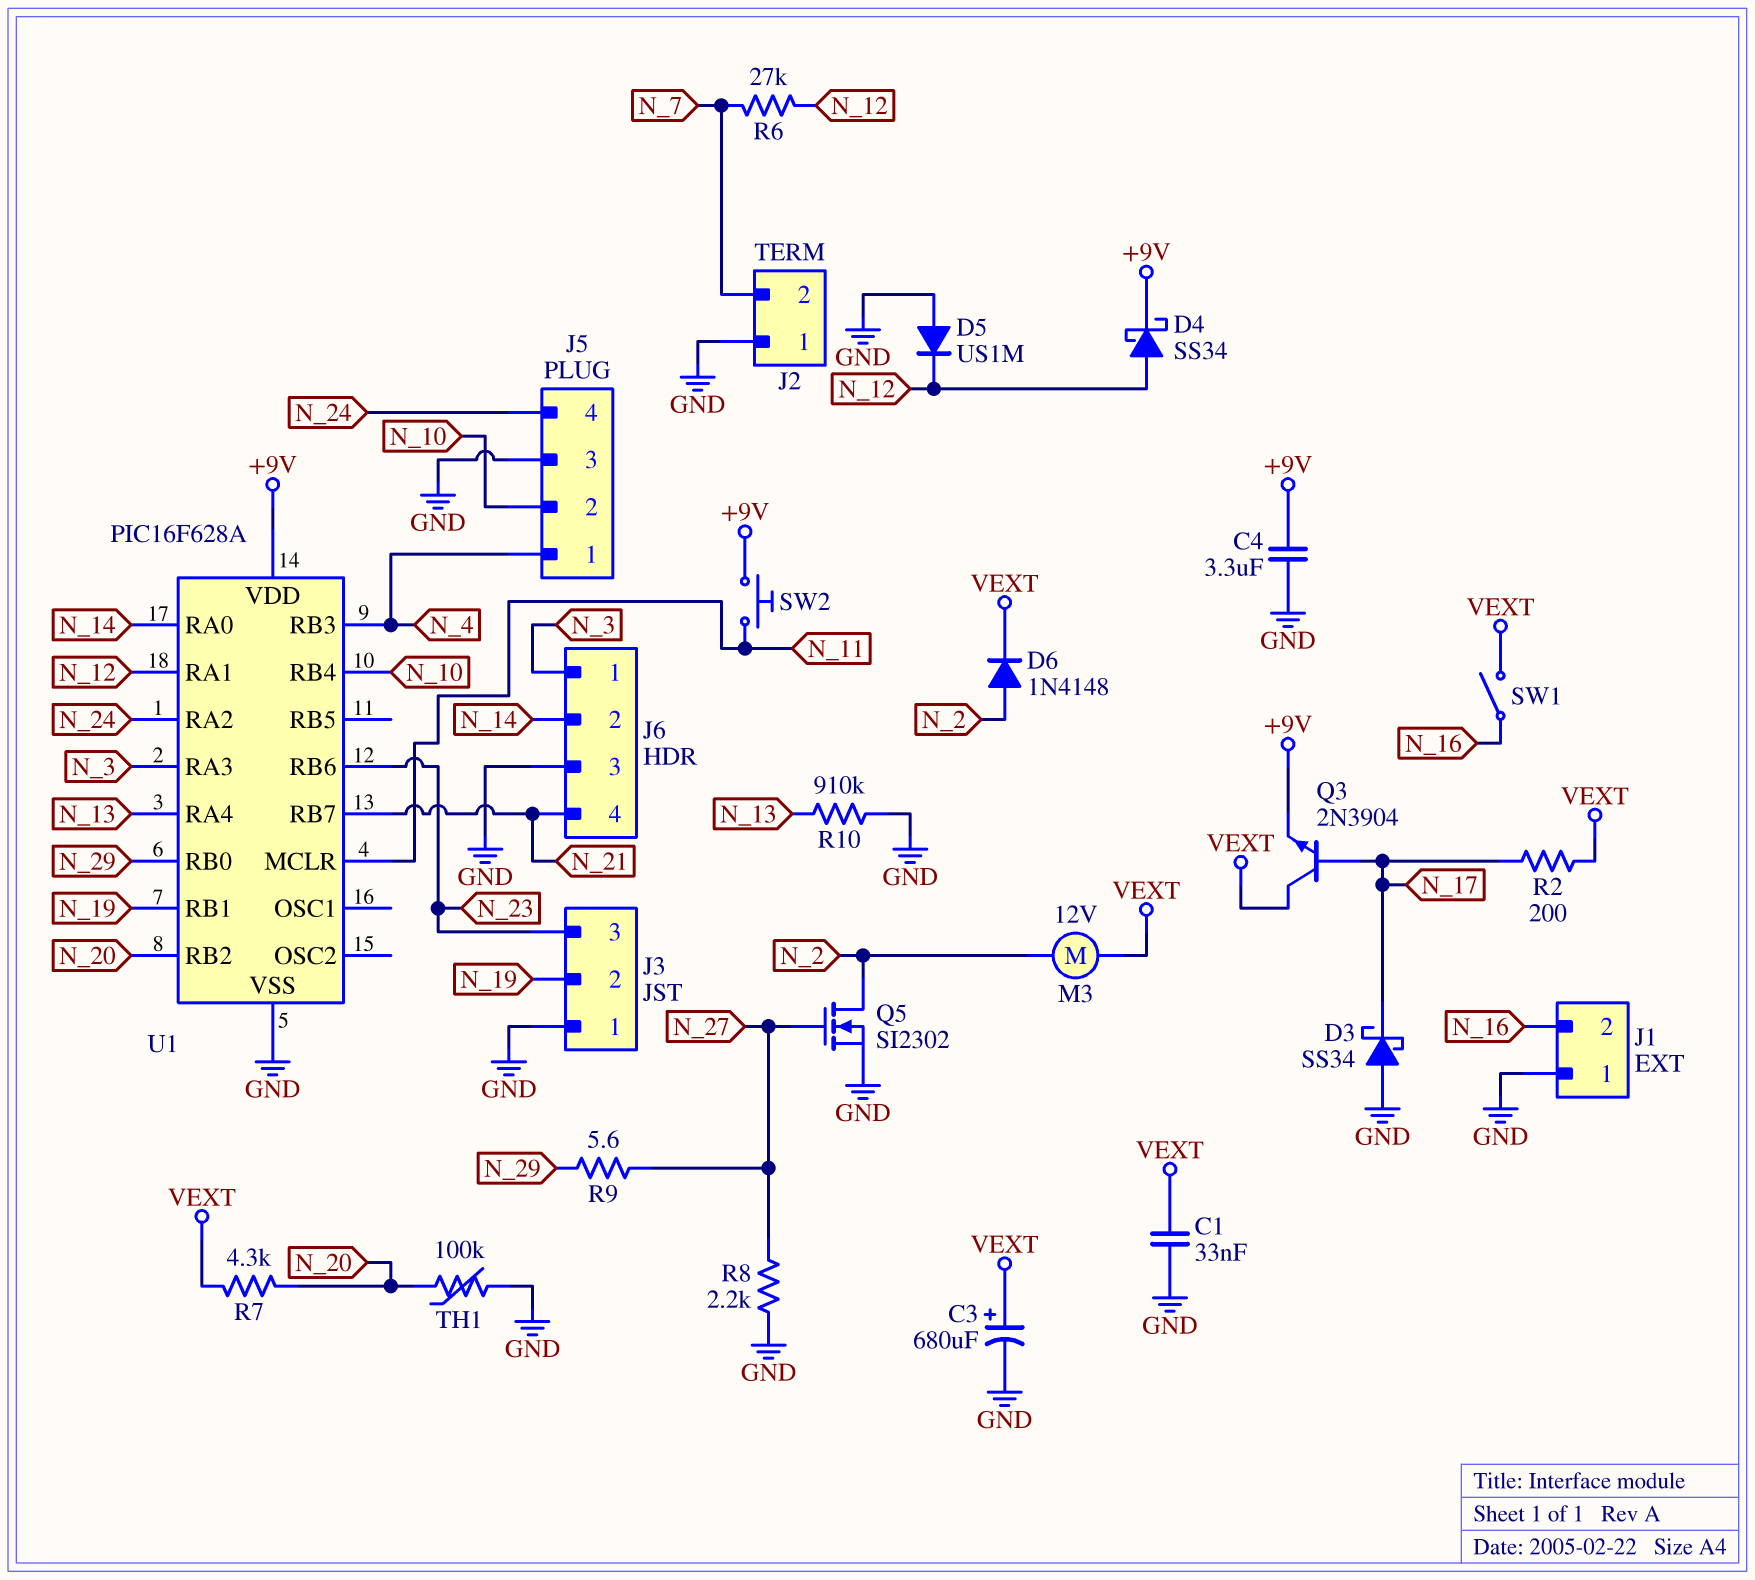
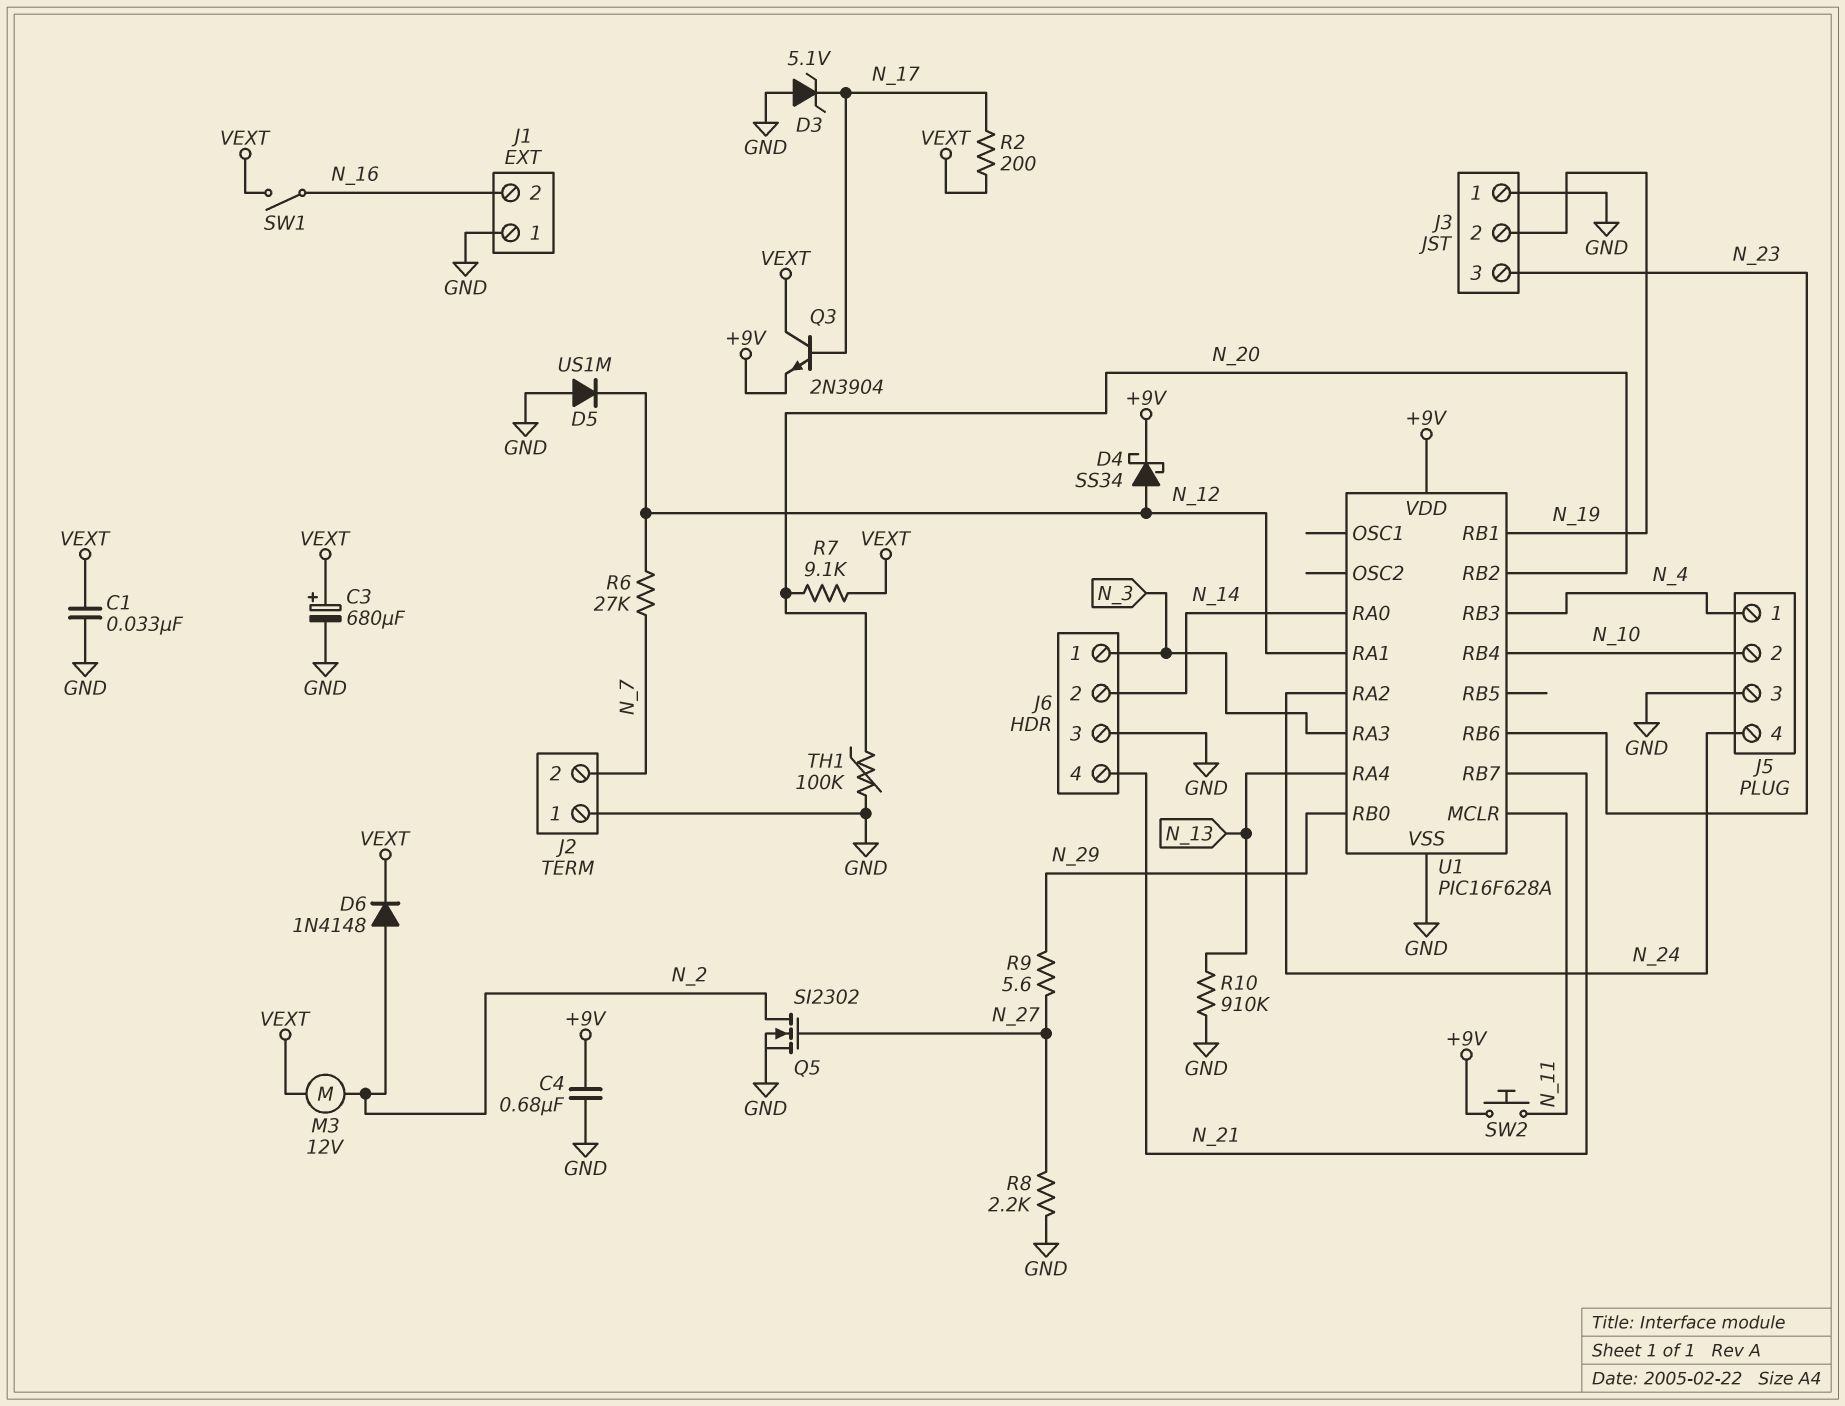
C4: 3.3uF (+9V, GND) -> 680nF (+9V, GND)
D3: schottky SS34 (A GND, K N_17) -> zener 5.1V (A GND, K N_17)
R7: 4.3k (N_20, VEXT) -> 9.1k (N_20, VEXT)

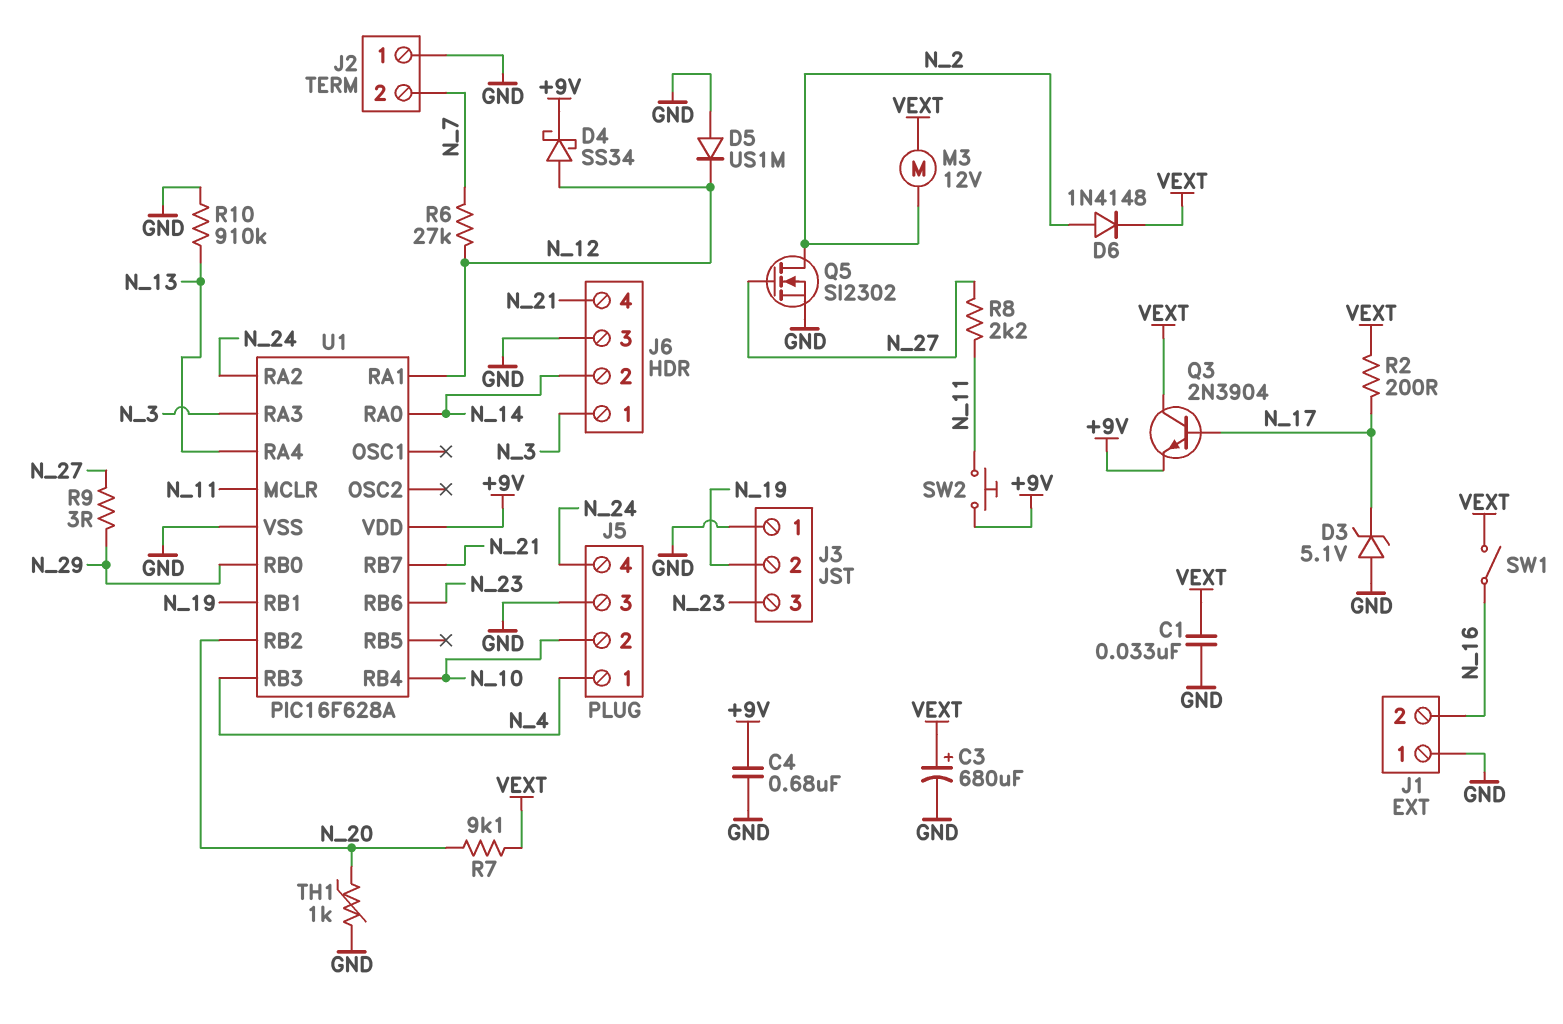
R8: 2.2k (GND, N_27) -> 2.2k (N_11, N_27)
R9: 5.6 (N_27, N_29) -> 3 (N_27, N_29)
TH1: 100k (GND, N_20) -> 1k (GND, N_20)

